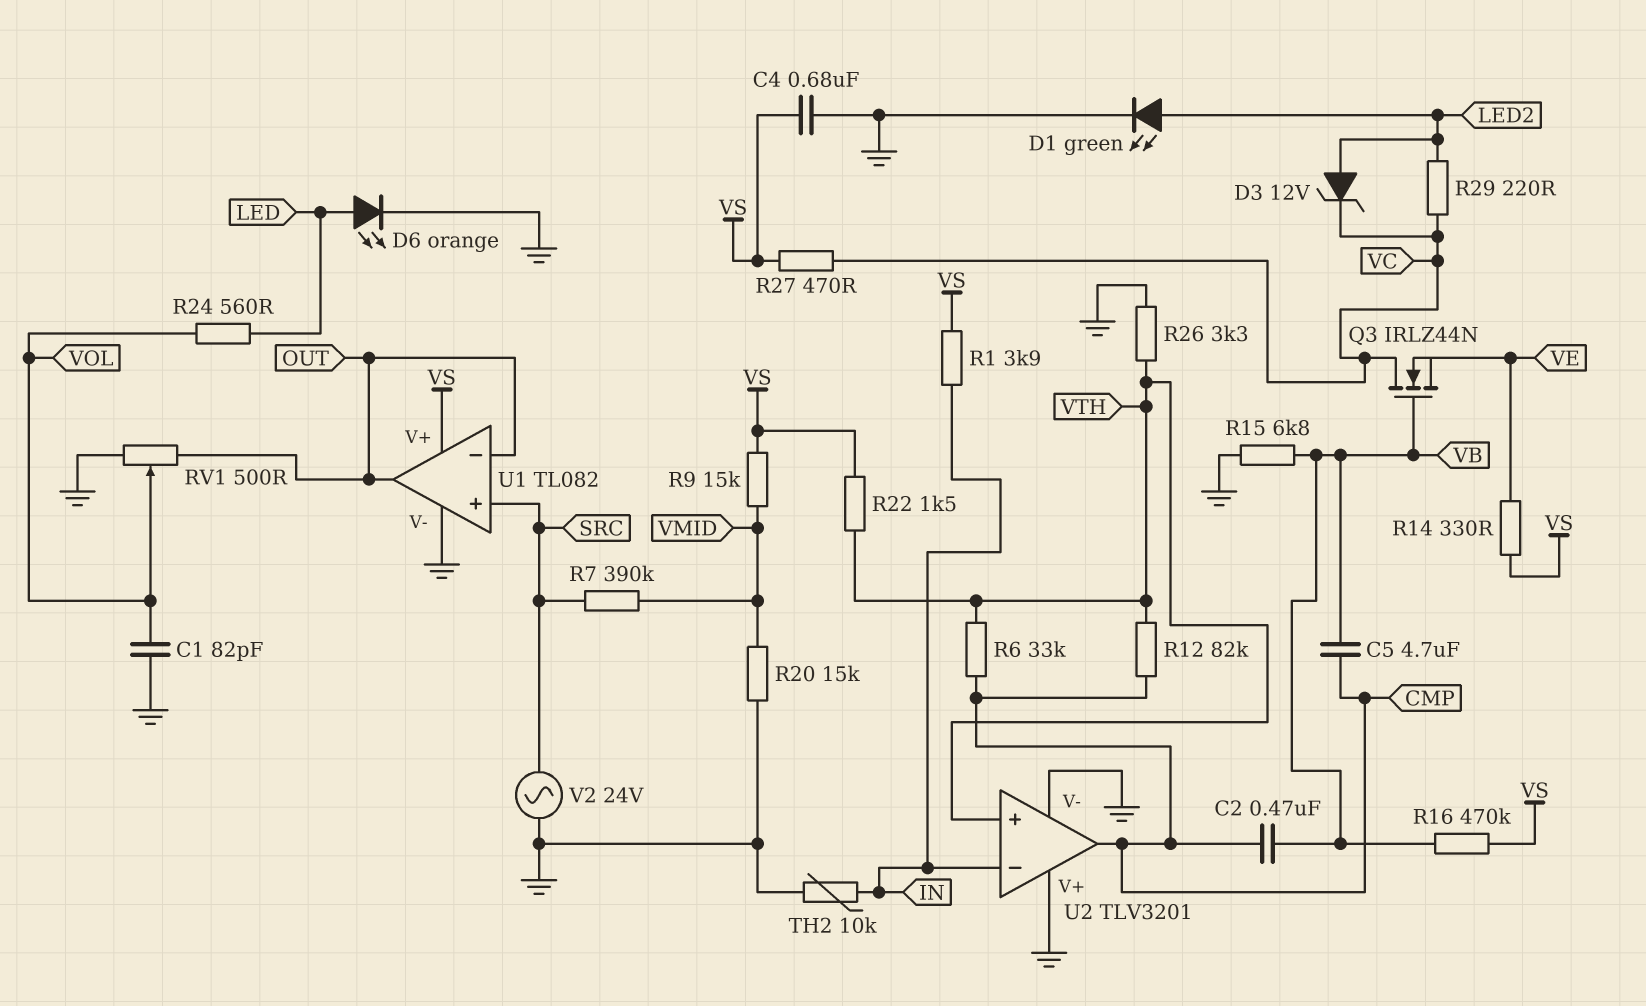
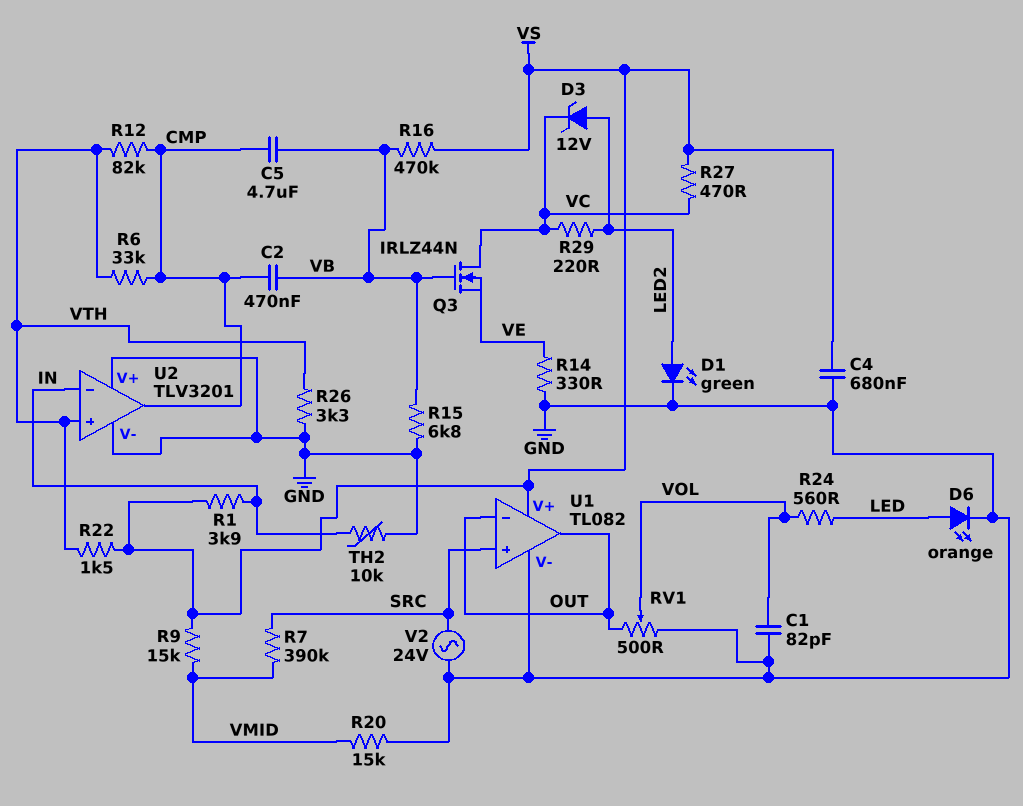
R14: 330 (VE, VS) -> 330 (GND, VE)

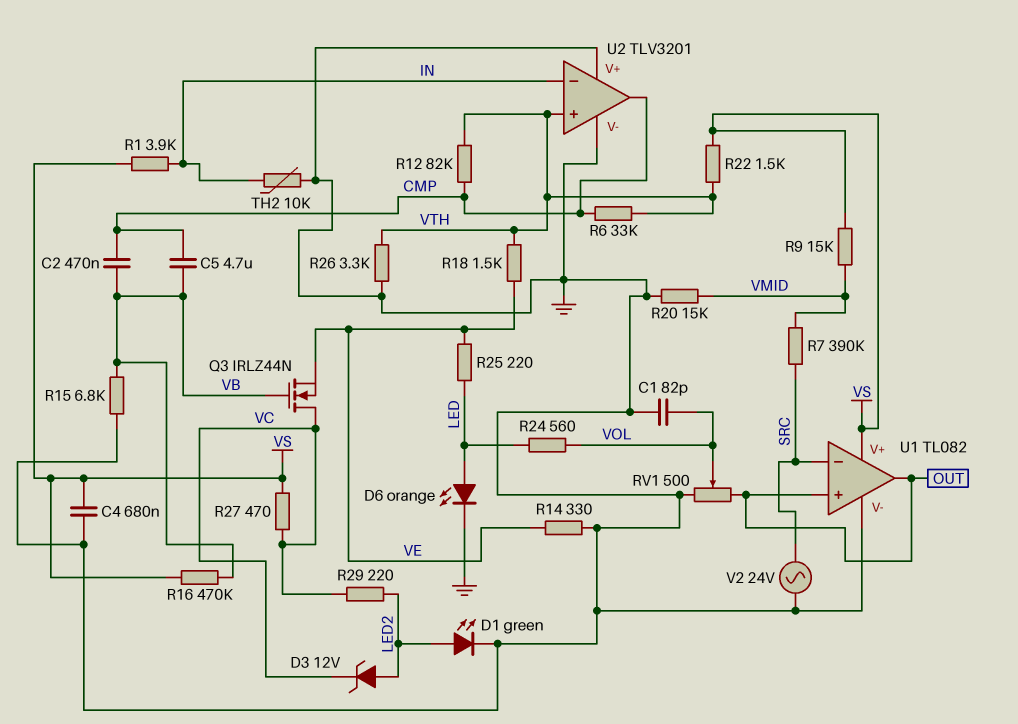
R18: none -> 1.5k (VE, VTH)
R25: none -> 220 (LED, VE)
U1 pin in+: SRC -> OUT
U1 pin in-: OUT -> SRC

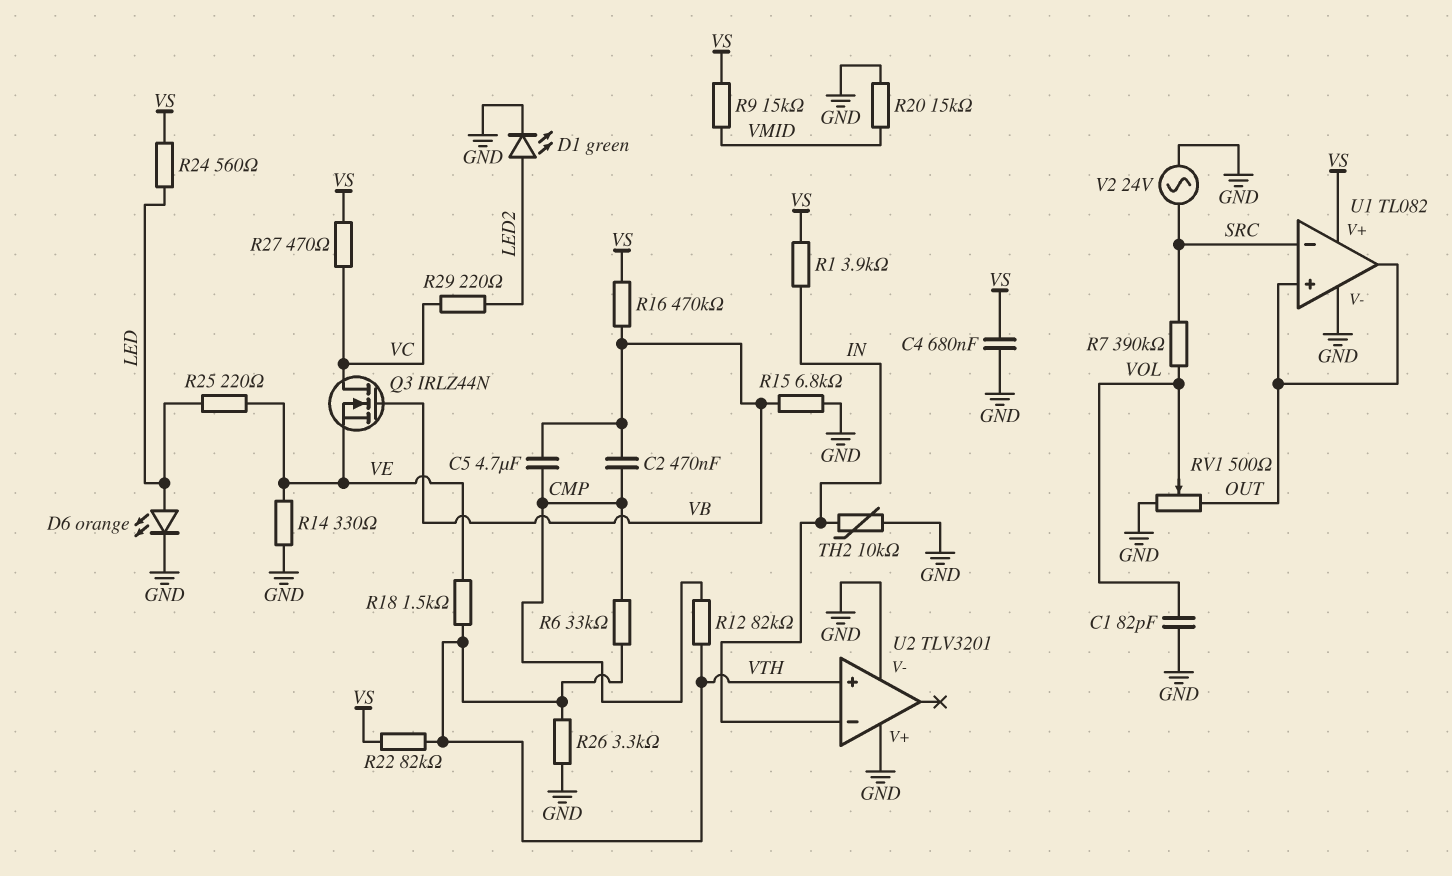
D3: zener 12V (A LED2, K VC) -> none
R7: 390k (SRC, VMID) -> 390k (SRC, VOL)
R22: 1.5k (VS, VTH) -> 82k (VS, VTH)
R24: 560 (LED, VOL) -> 560 (LED, VS)
U2 pin out: CMP -> none

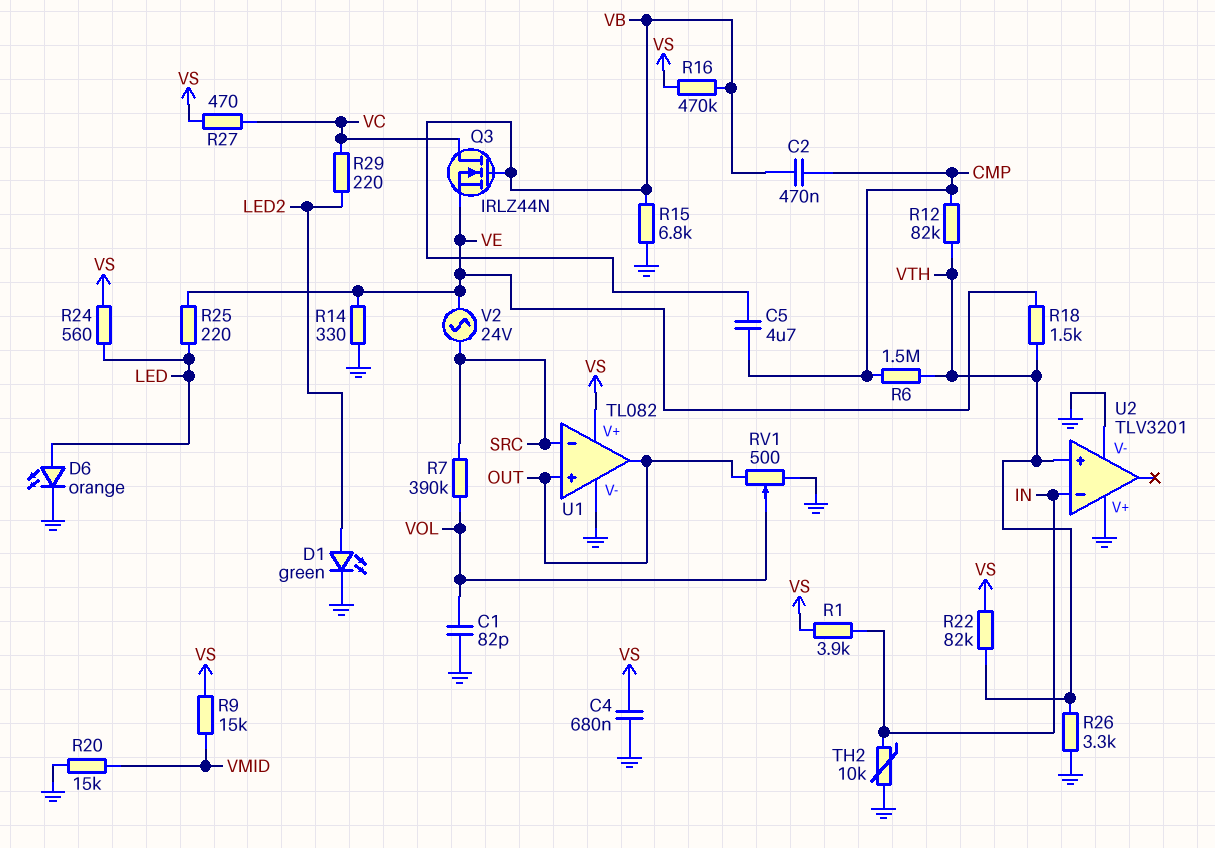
R6: 33k (CMP, VTH) -> 1.5M (CMP, VTH)
V2: AC 24V (GND, SRC) -> AC 24V (SRC, VE)

